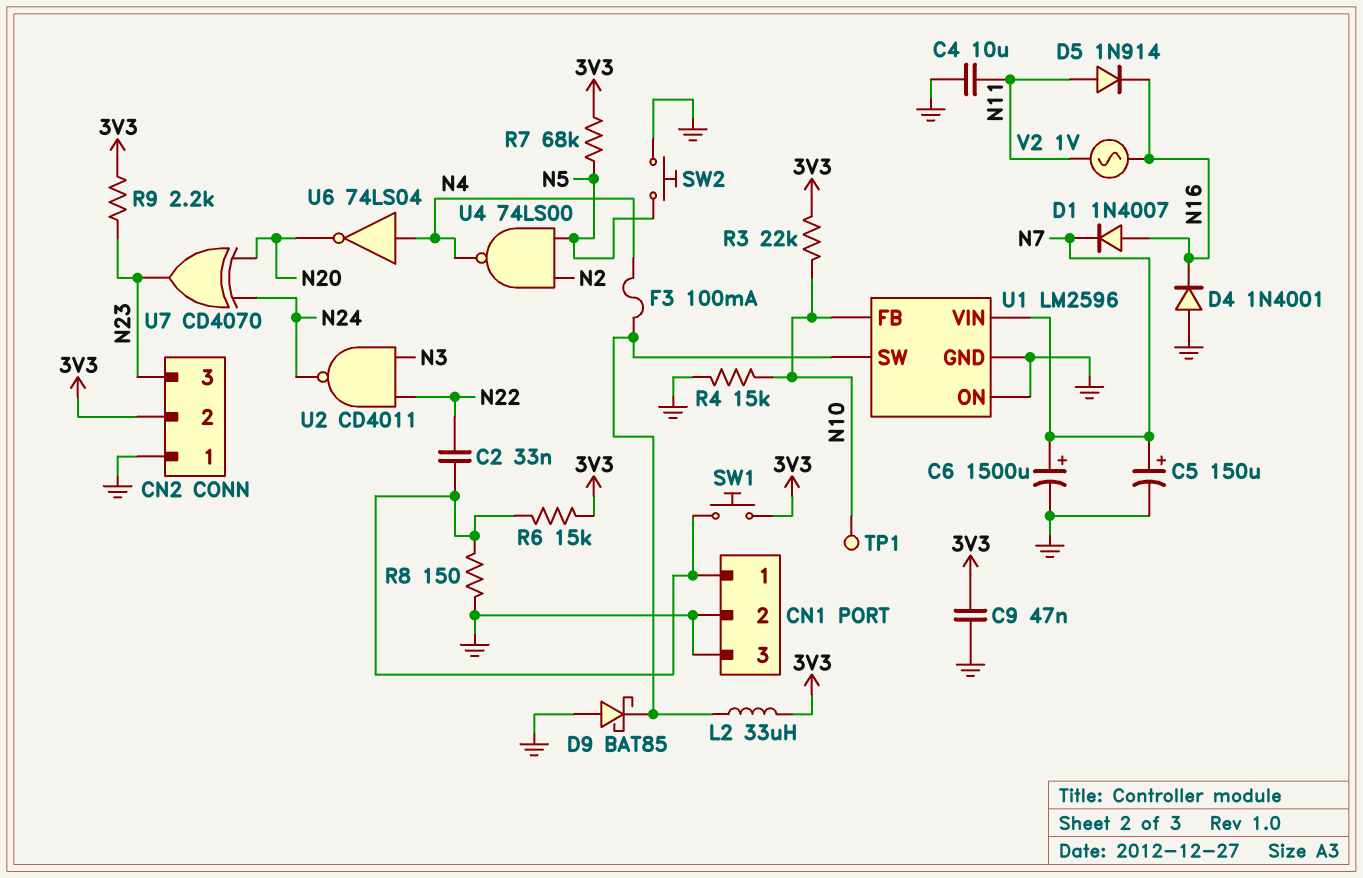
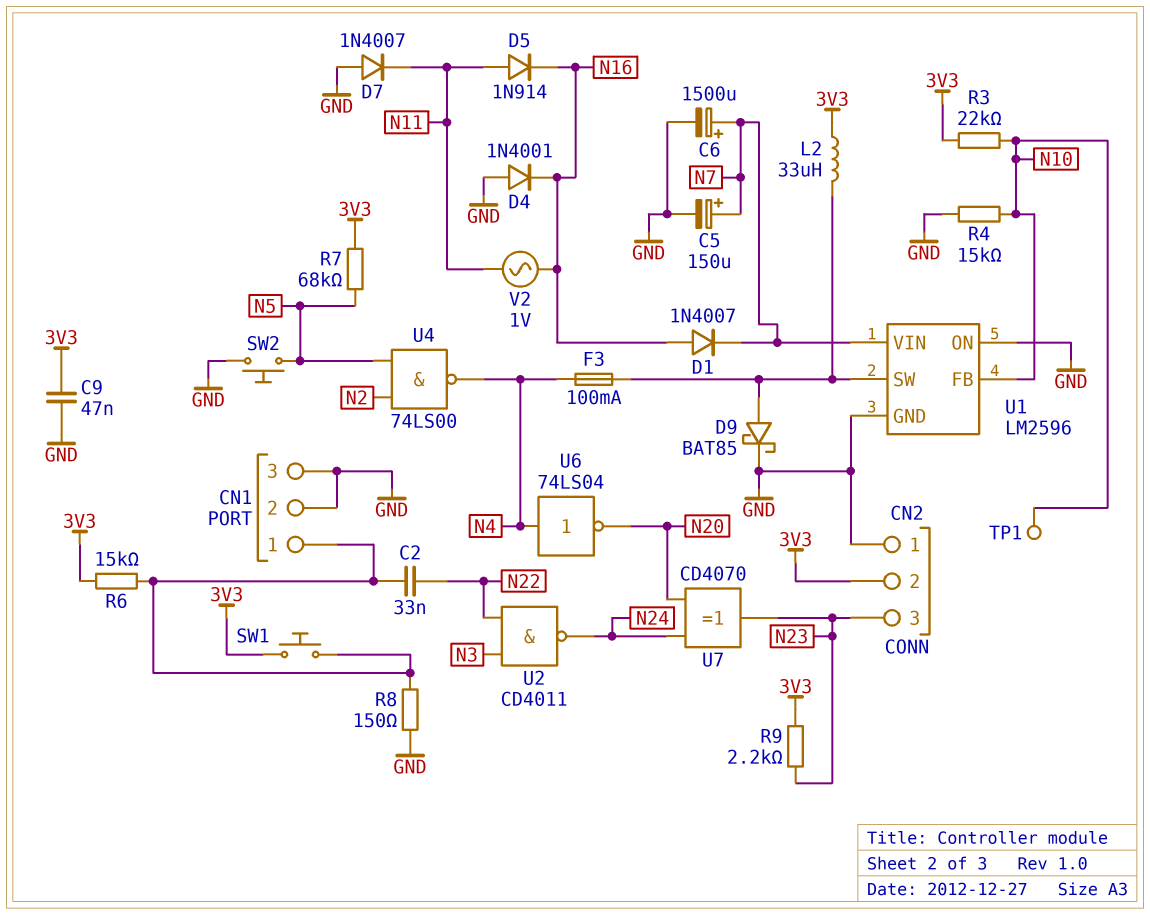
C4: 10uF (GND, N11) -> none
D7: none -> diode 1N4007 (A GND, K N11)
D9: schottky BAT85 (A GND, K U1/SW) -> schottky BAT85 (A U1/SW, K GND)

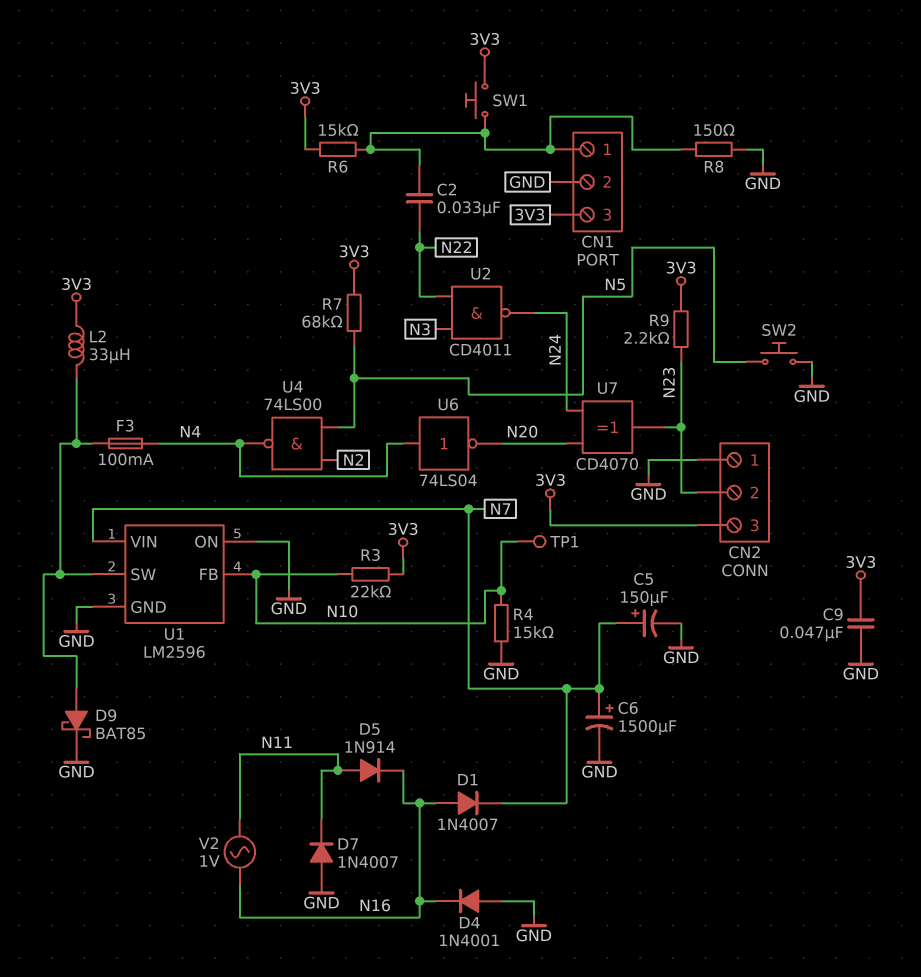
CN1 pin 3: GND -> 3V3
CN2 pin 2: 3V3 -> N23
CN2 pin 3: N23 -> 3V3

